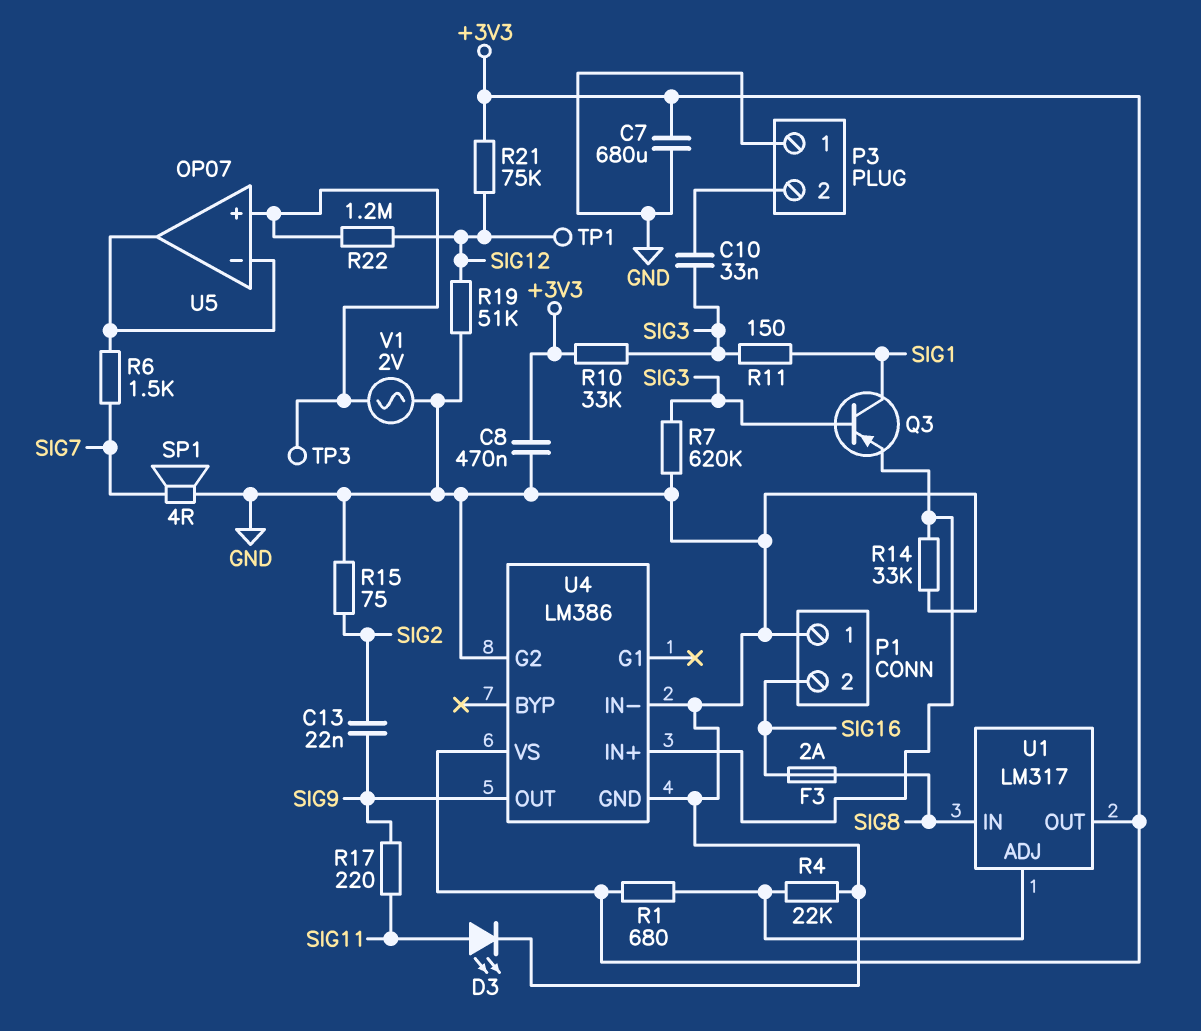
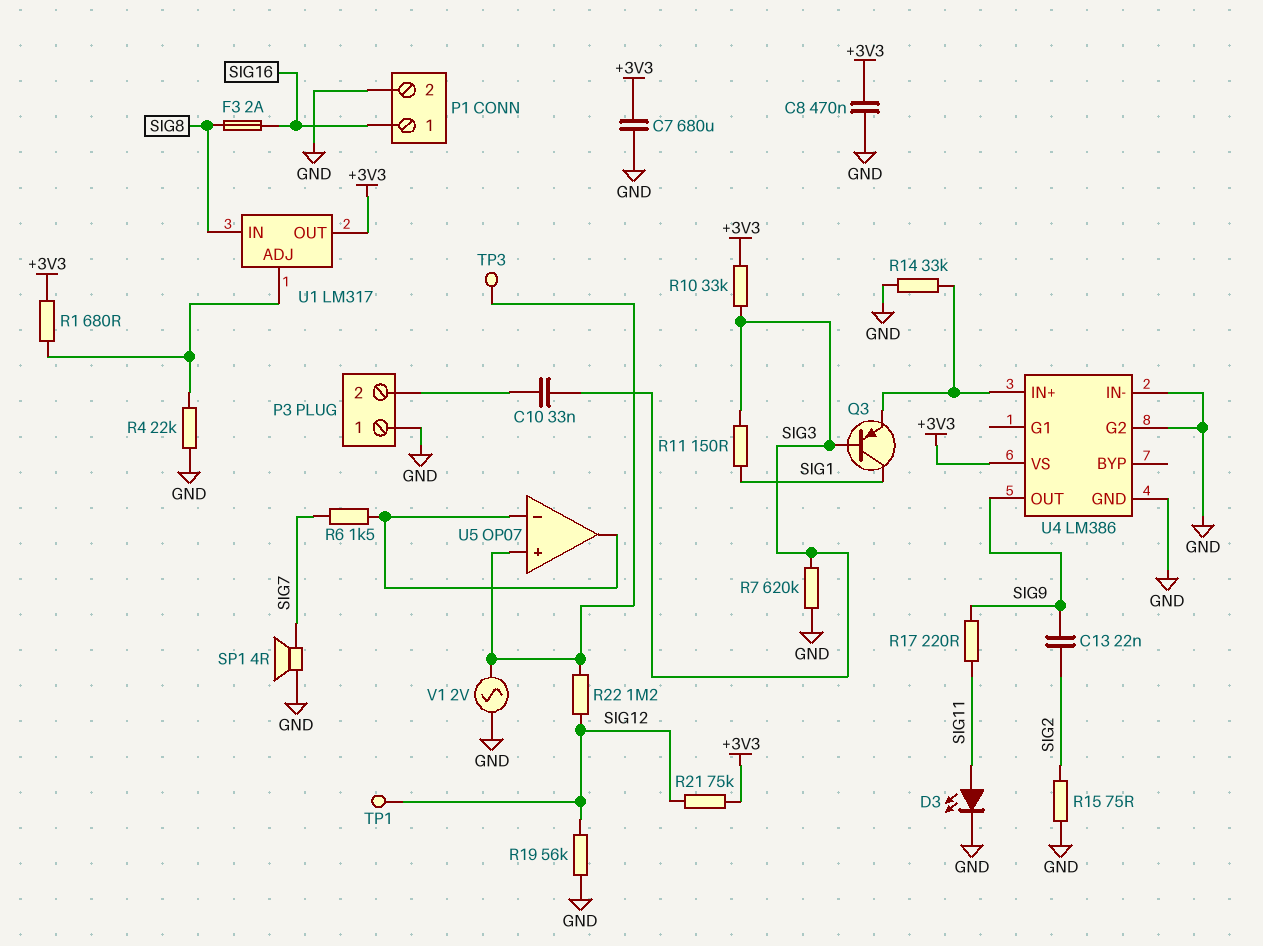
P1 pin 1: GND -> SIG16
P1 pin 2: SIG16 -> GND
R19: 51k (GND, SIG12) -> 56k (GND, SIG12)

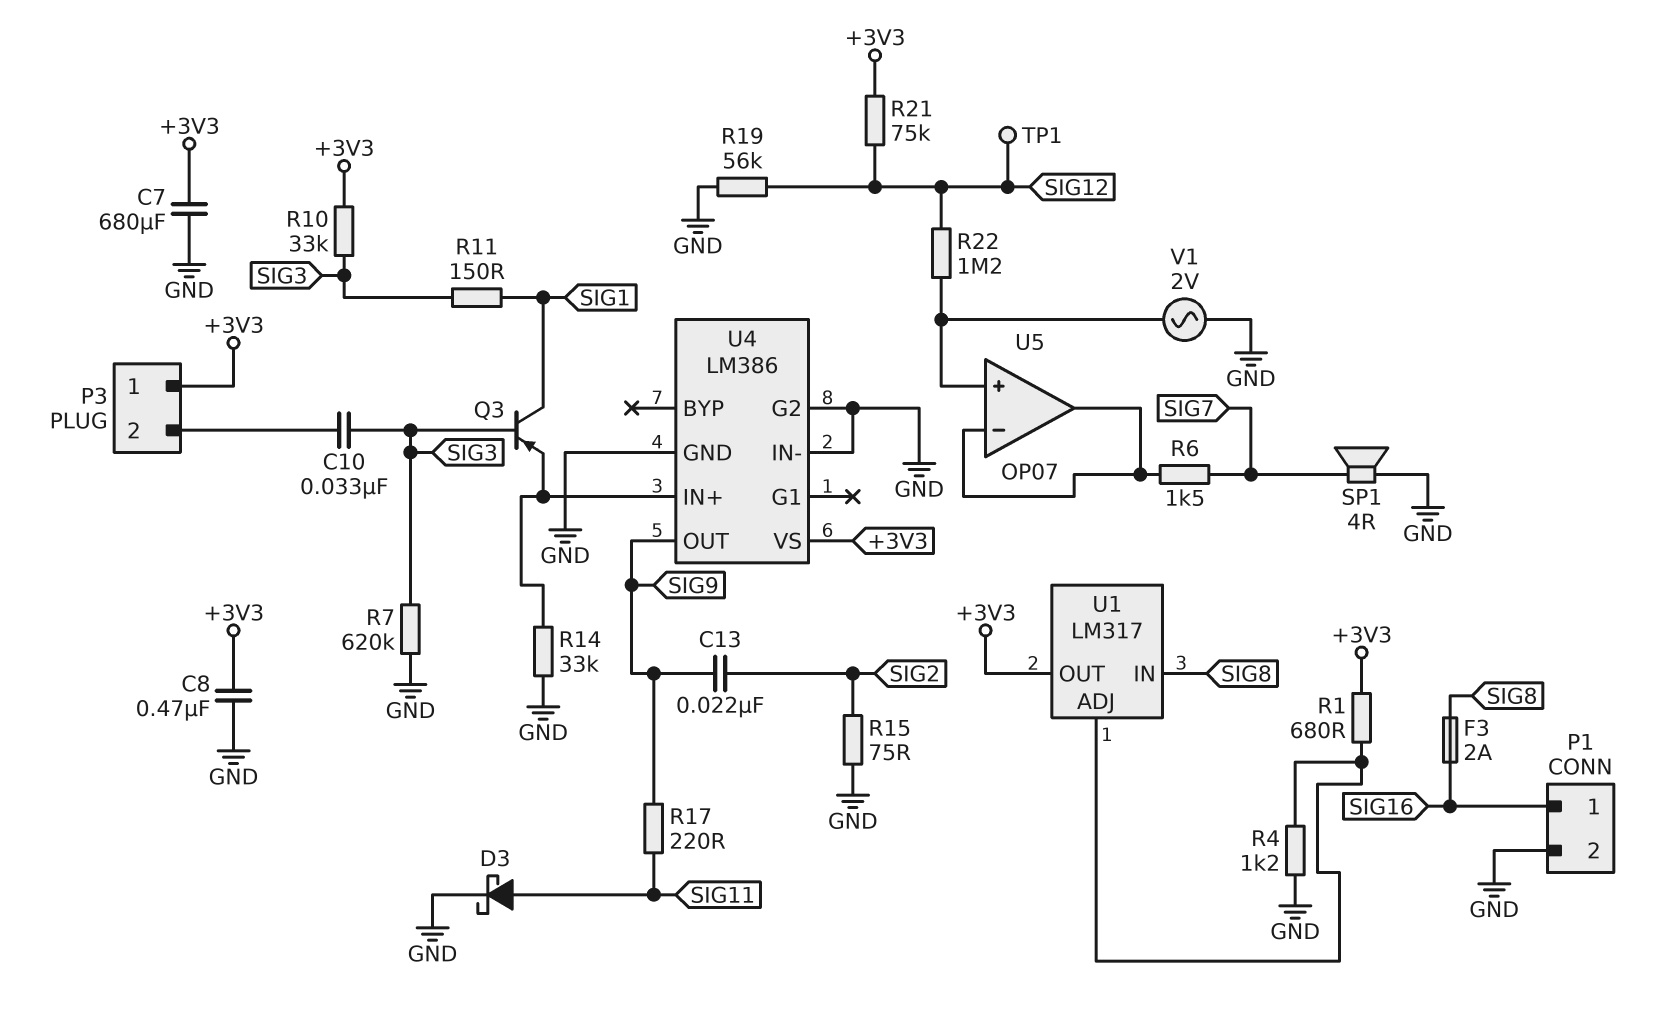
D3: LED (A SIG11, K GND) -> schottky (A SIG11, K GND)
P3 pin 1: GND -> +3V3
R4: 22k (GND, U1/ADJ) -> 1.2k (GND, U1/ADJ)
TP3: test point (U5/in+) -> none

